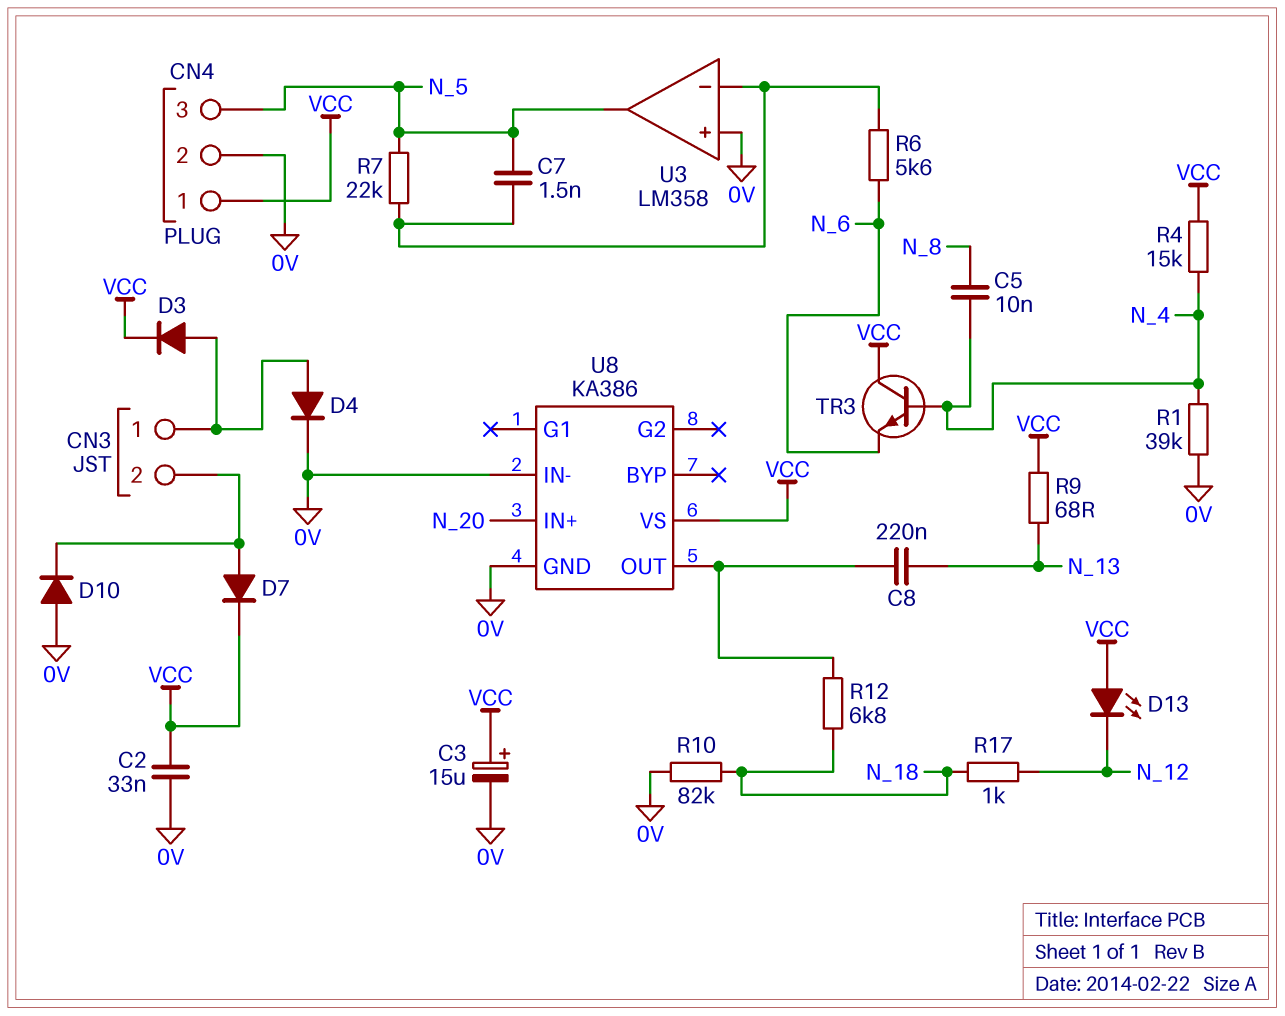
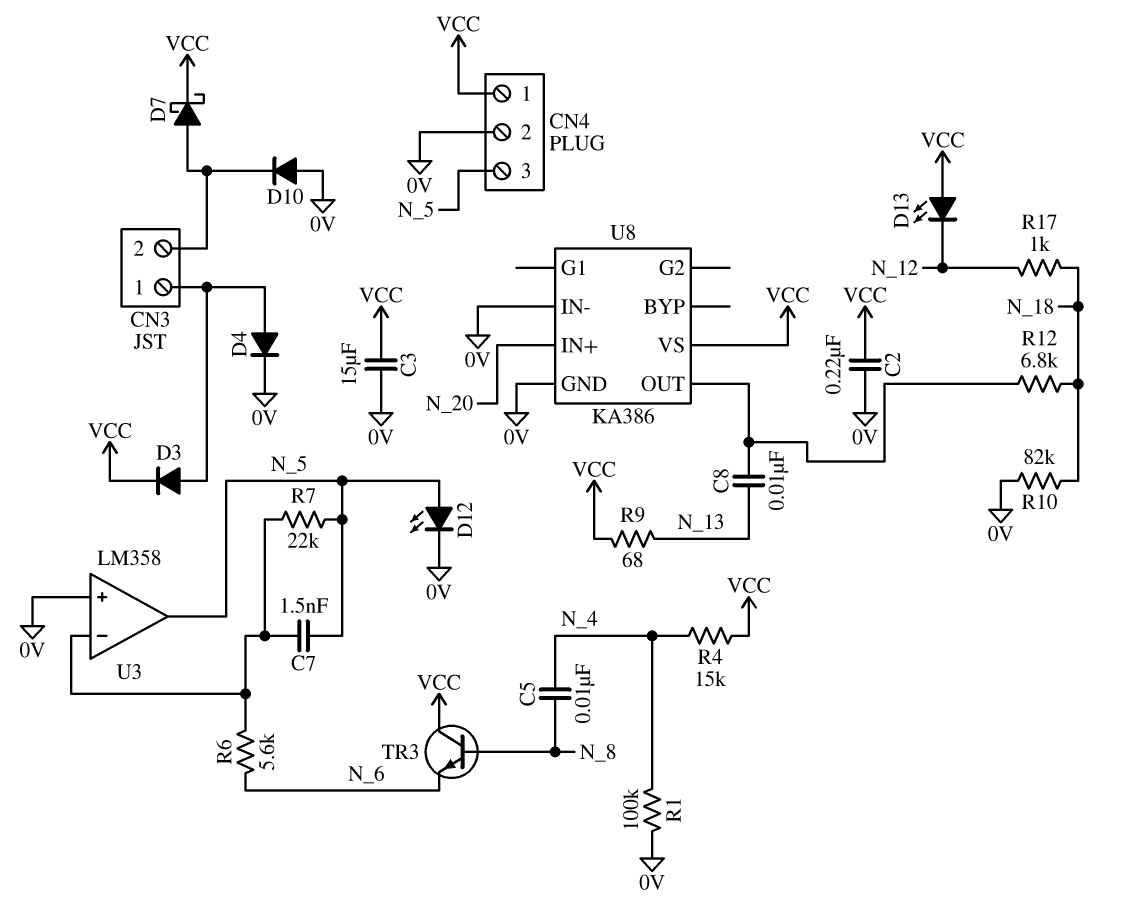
C2: 33nF (0V, VCC) -> 220nF (0V, VCC)
C3: 15uF (plus VCC, minus 0V) -> 15uF (0V, VCC)
C8: 220nF (N_13, U8/OUT) -> 10nF (N_13, U8/OUT)
D7: diode (A CN3/2, K VCC) -> schottky (A CN3/2, K VCC)
D12: none -> LED (A N_5, K 0V)
R1: 39k (0V, N_4) -> 100k (0V, N_4)
TR3: NPN (B N_4, C VCC, E N_6) -> NPN (B N_8, C VCC, E N_6)

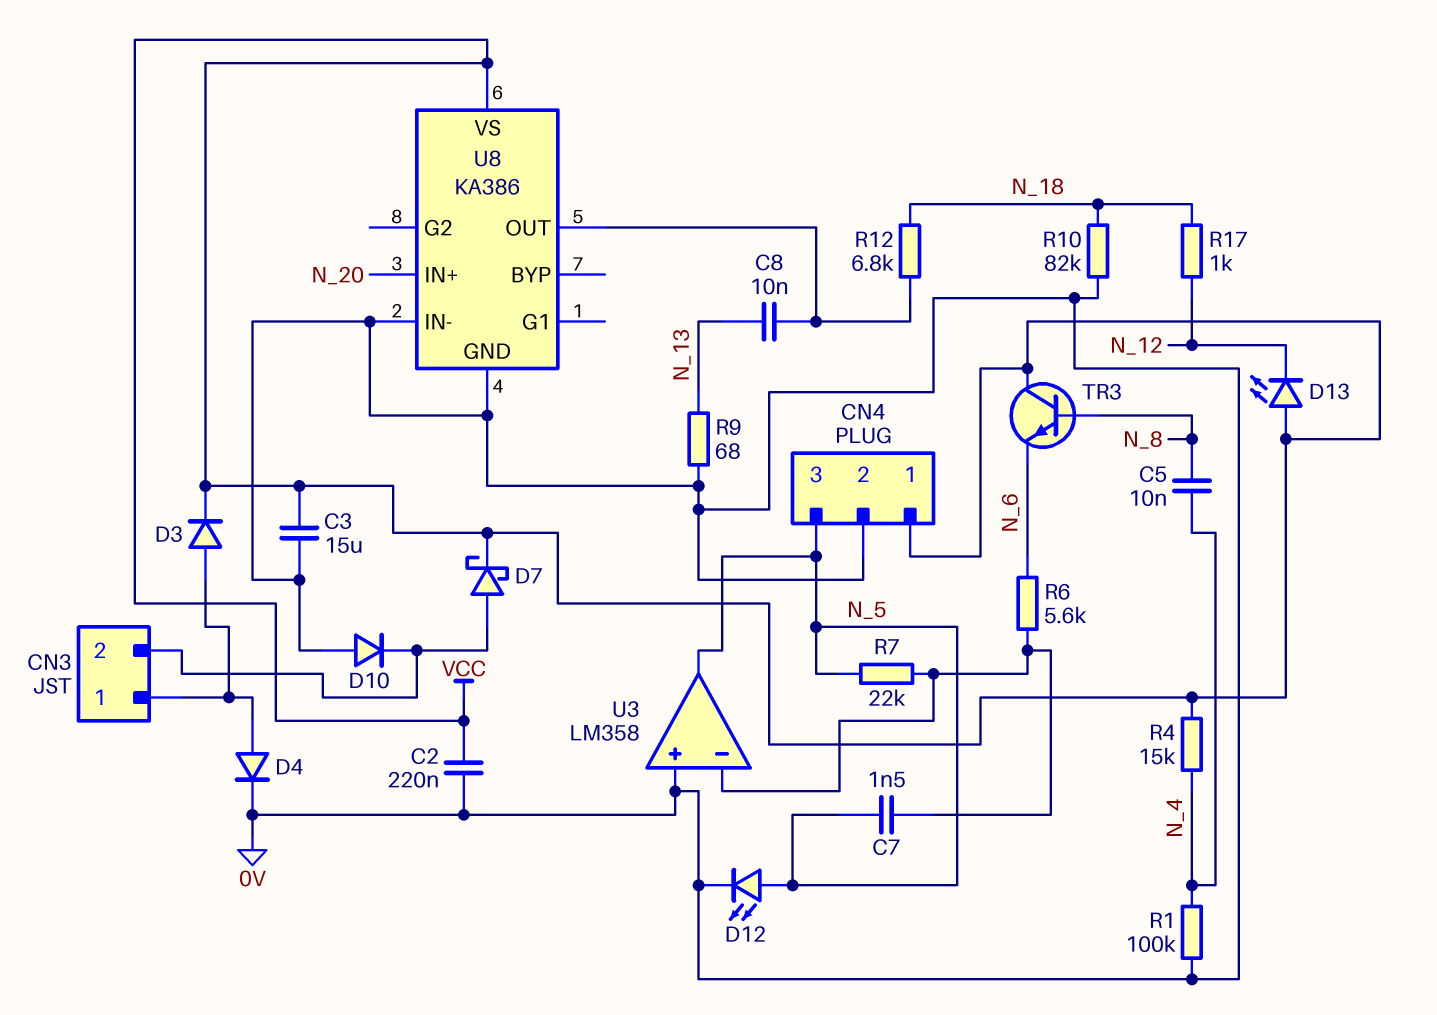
R9: 68 (N_13, VCC) -> 68 (0V, N_13)

